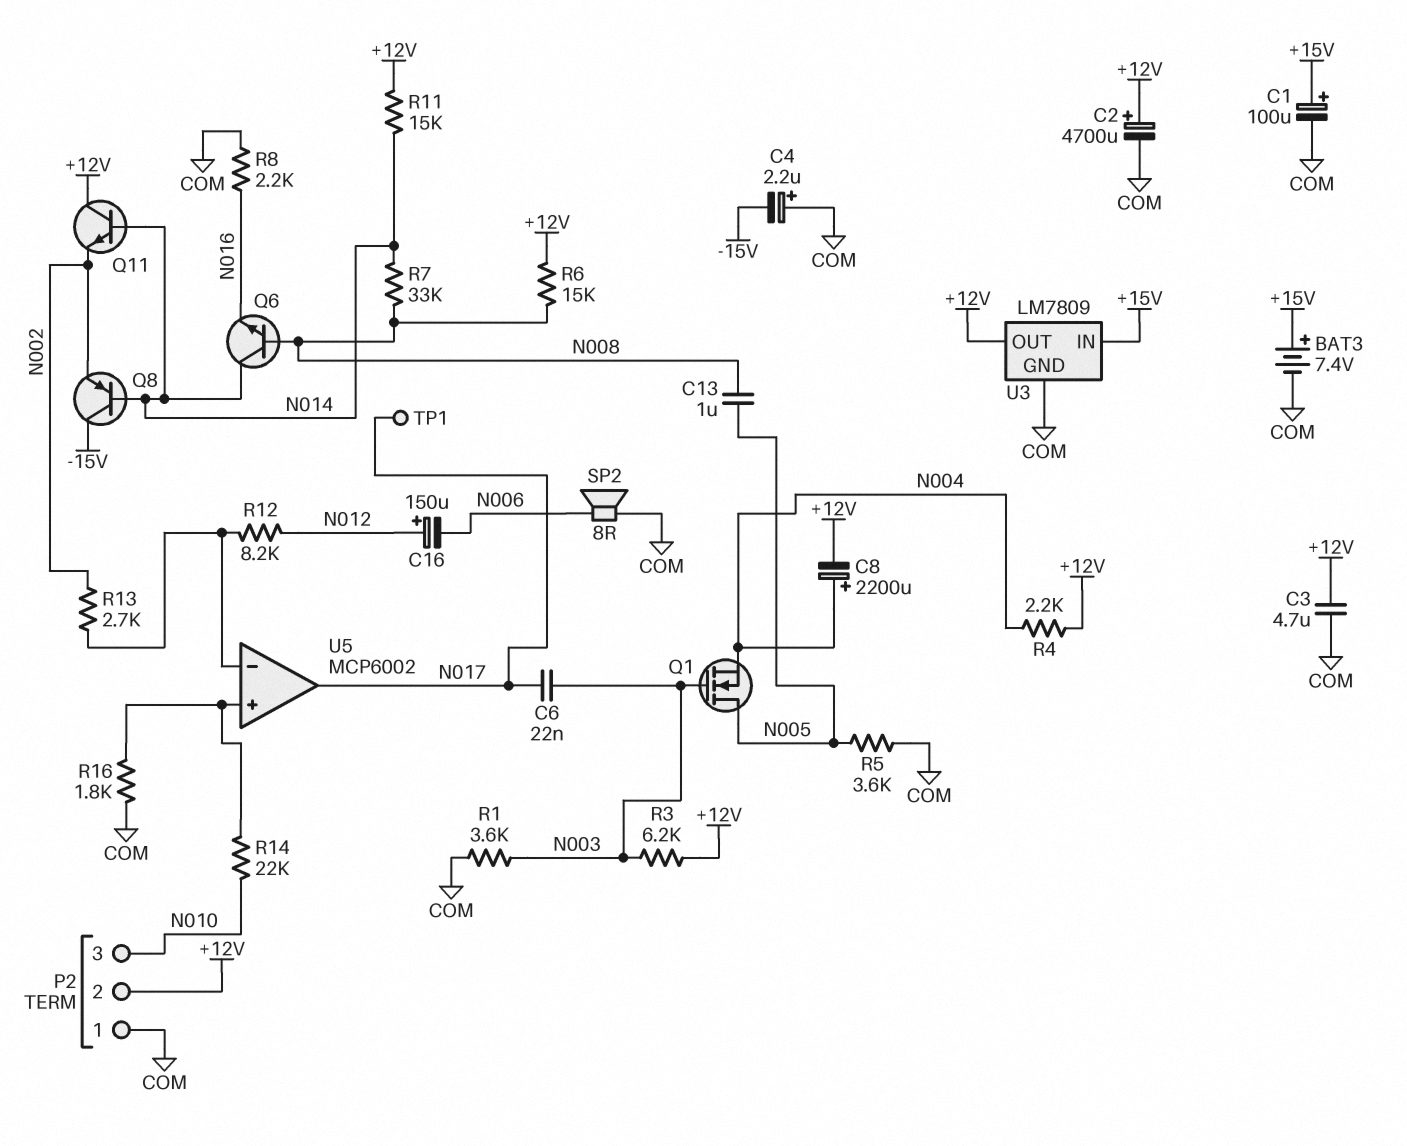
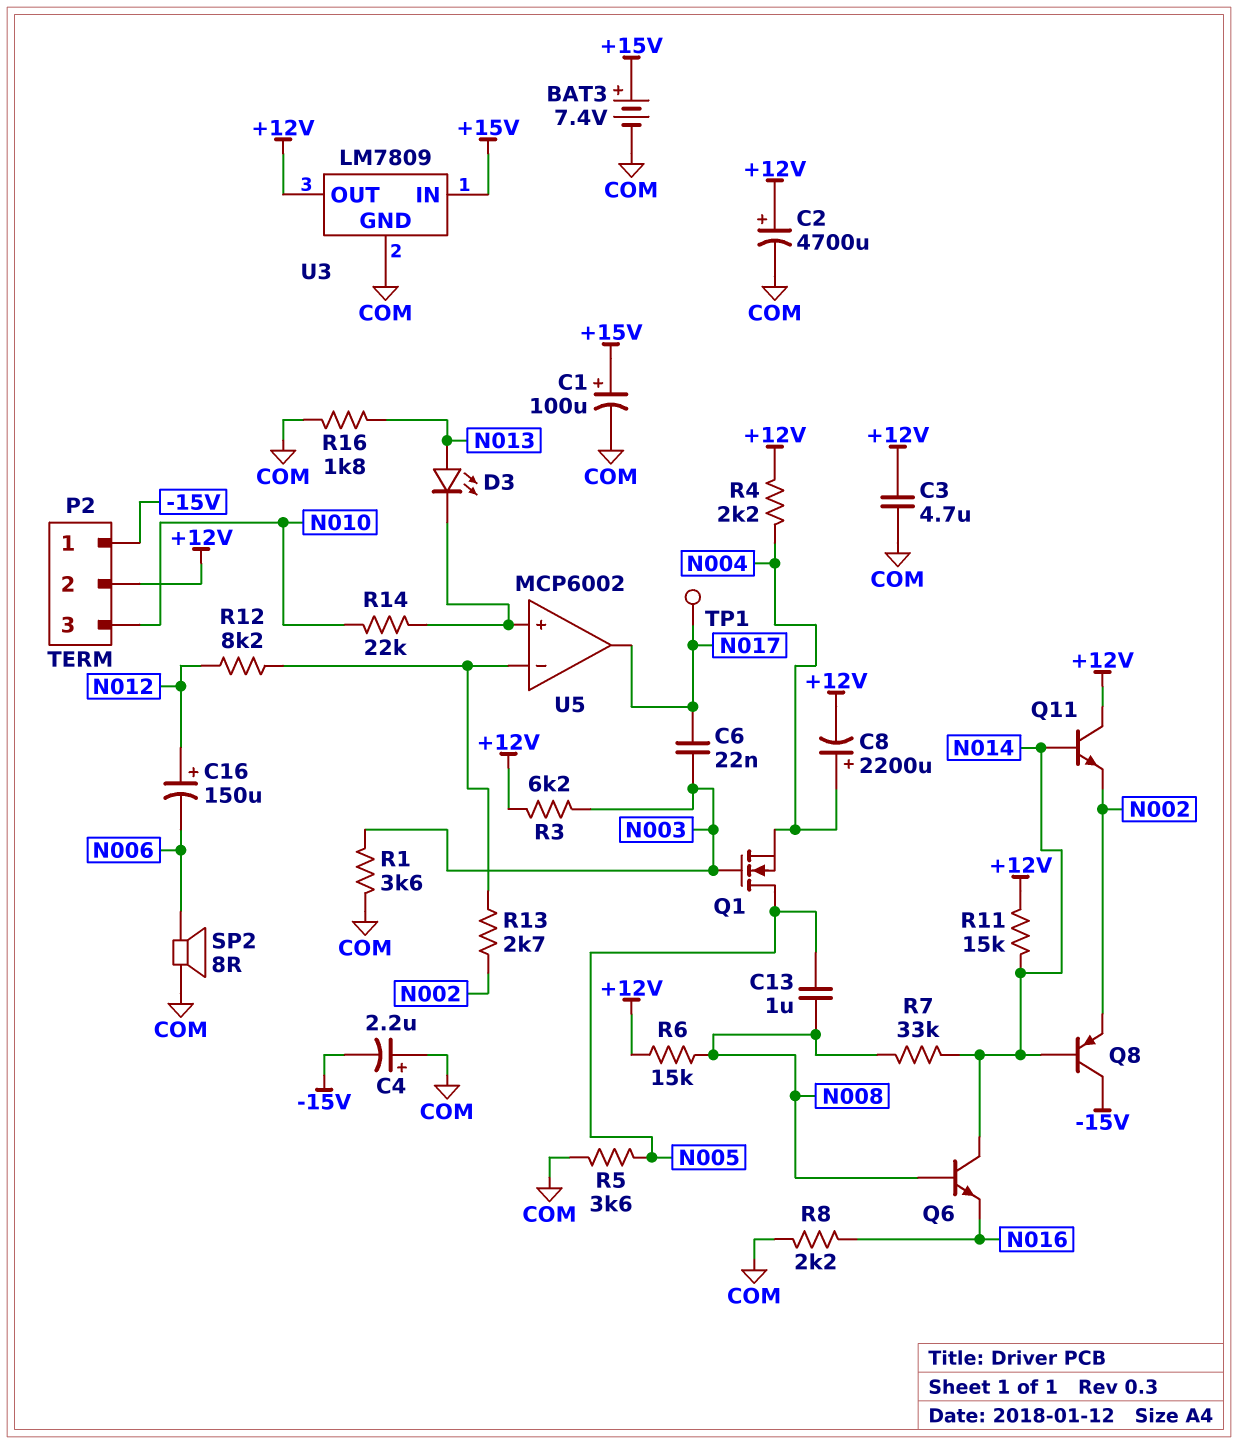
D3: none -> LED (A N013, K U5/in+)
P2 pin 1: COM -> -15V
R16: 1.8k (COM, U5/in+) -> 1.8k (COM, N013)

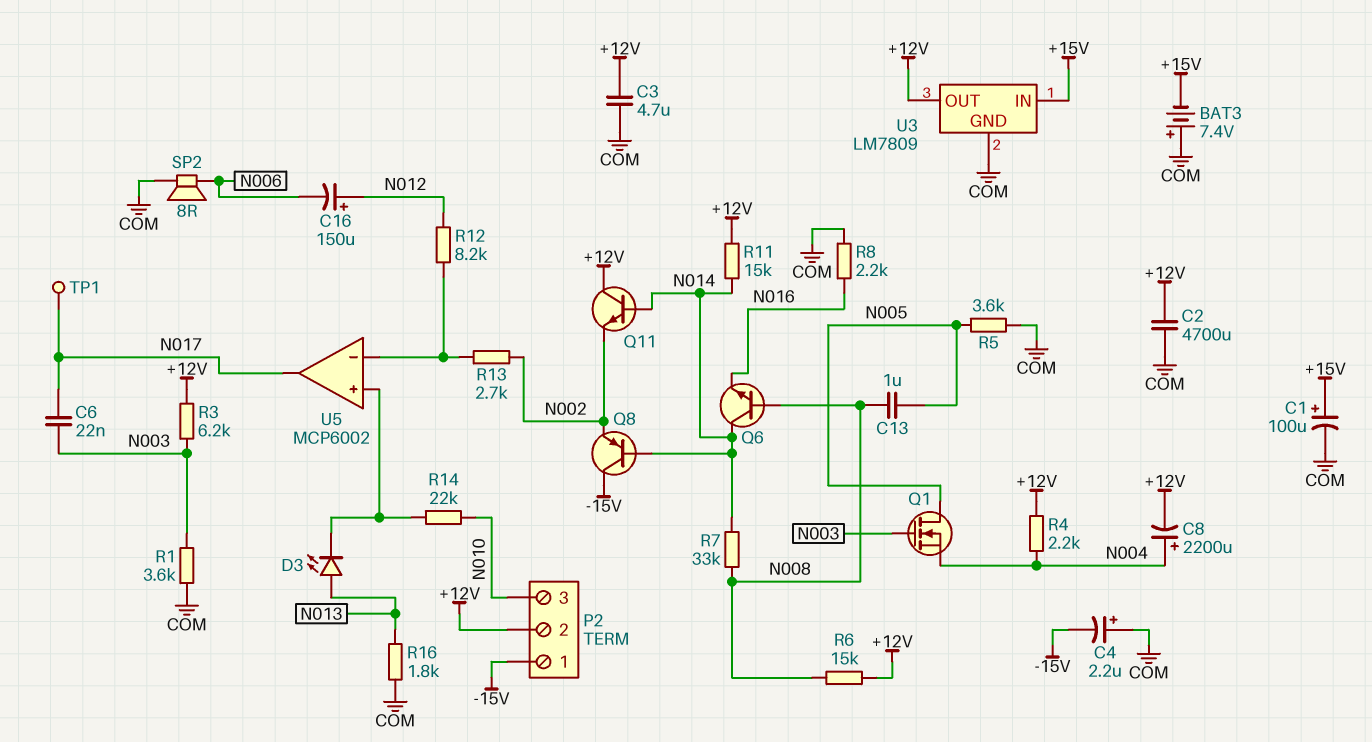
BAT3: 7.4V (plus +15V, minus COM) -> 7.4V (plus COM, minus +15V)
C2: 4700uF (plus +12V, minus COM) -> 4700uF (+12V, COM)

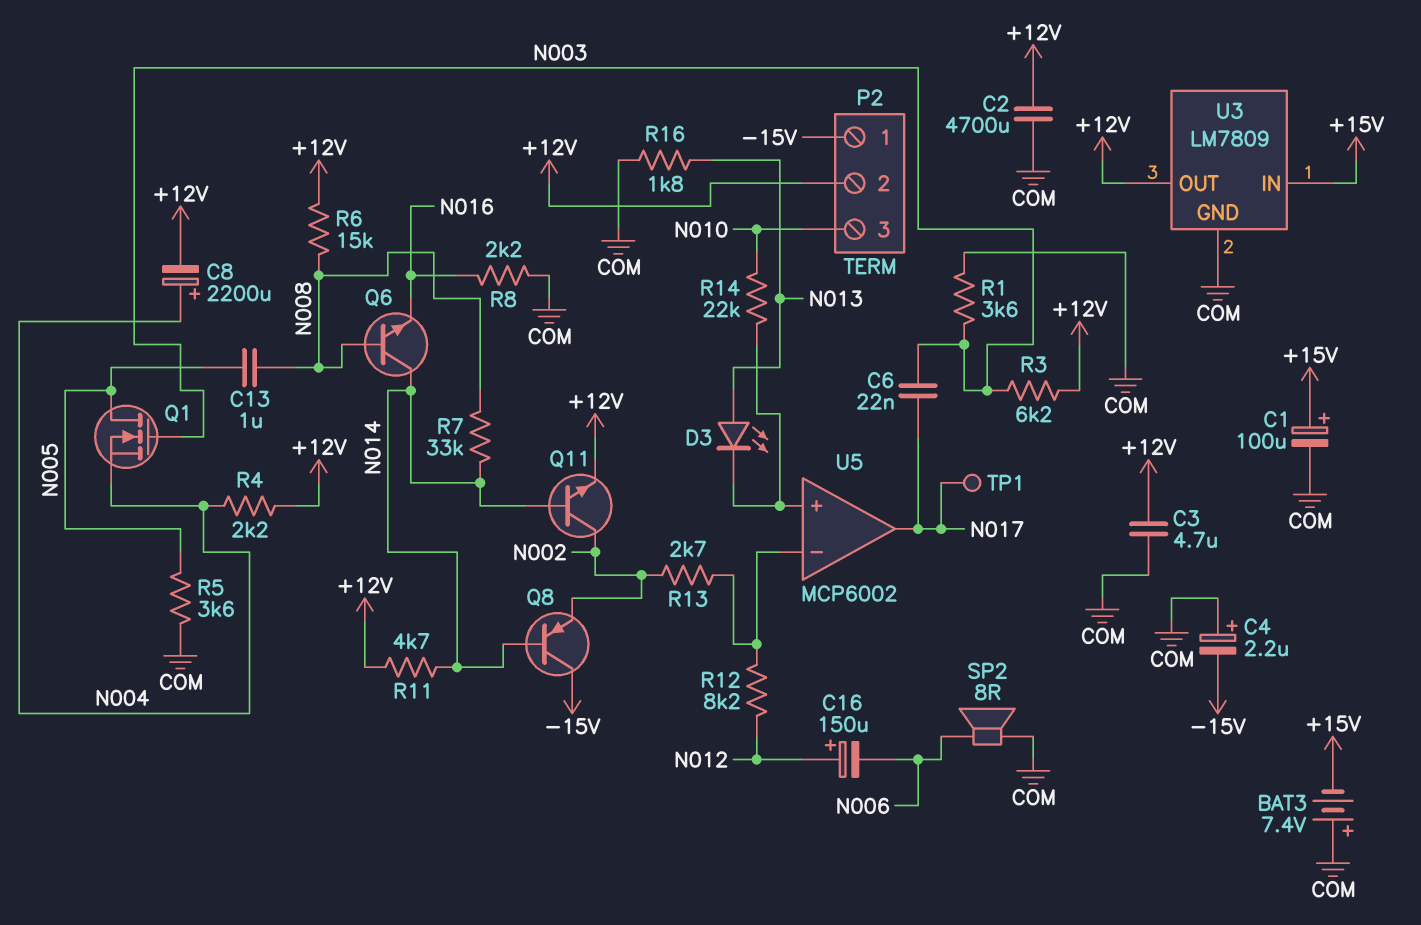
Q11: NPN (B N014, C +12V, E N002) -> NPN (B N014, C N002, E +12V)
R11: 15k (+12V, N014) -> 4.7k (+12V, N014)

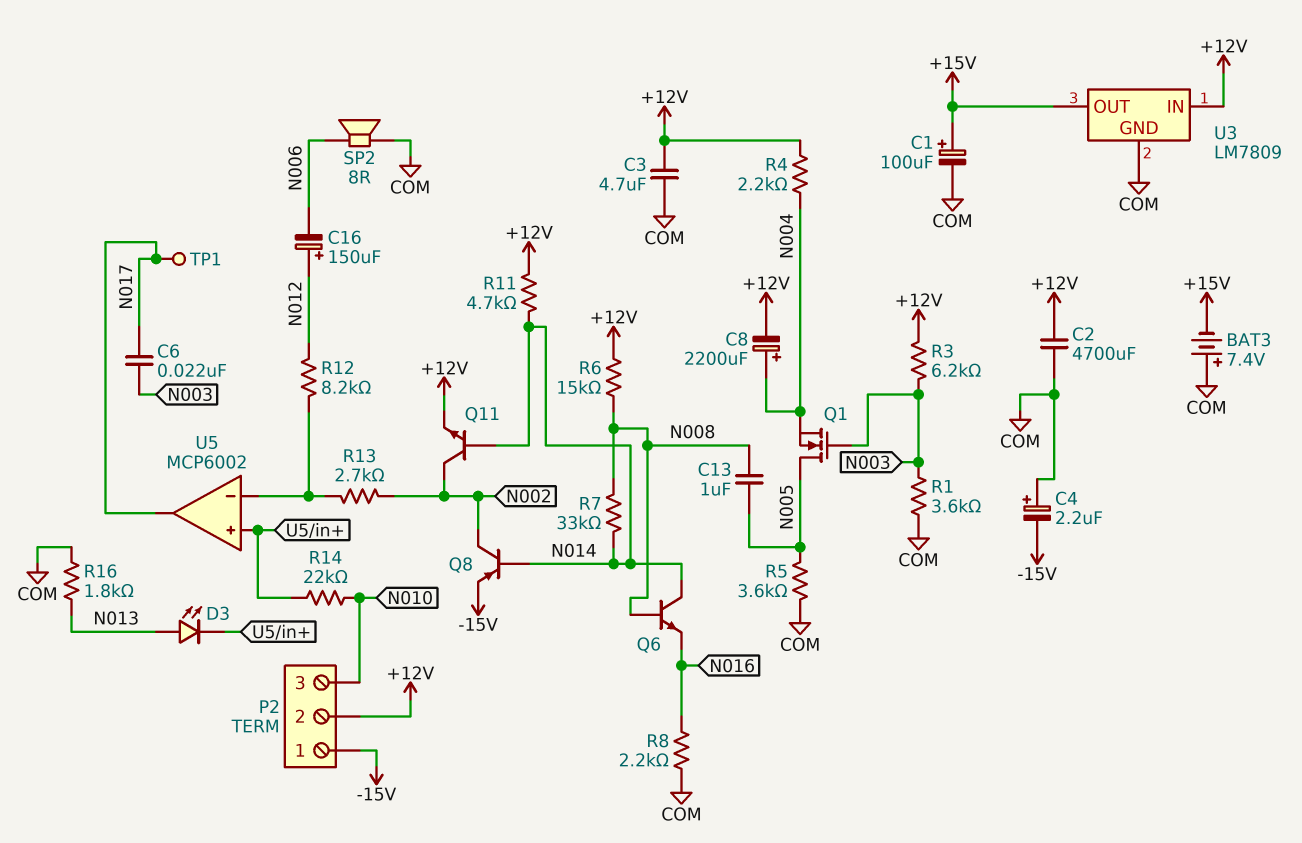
Q8: PNP (B N014, C -15V, E N002) -> PNP (B N014, C N002, E -15V)
U3 pin IN: +15V -> +12V
U3 pin OUT: +12V -> +15V

